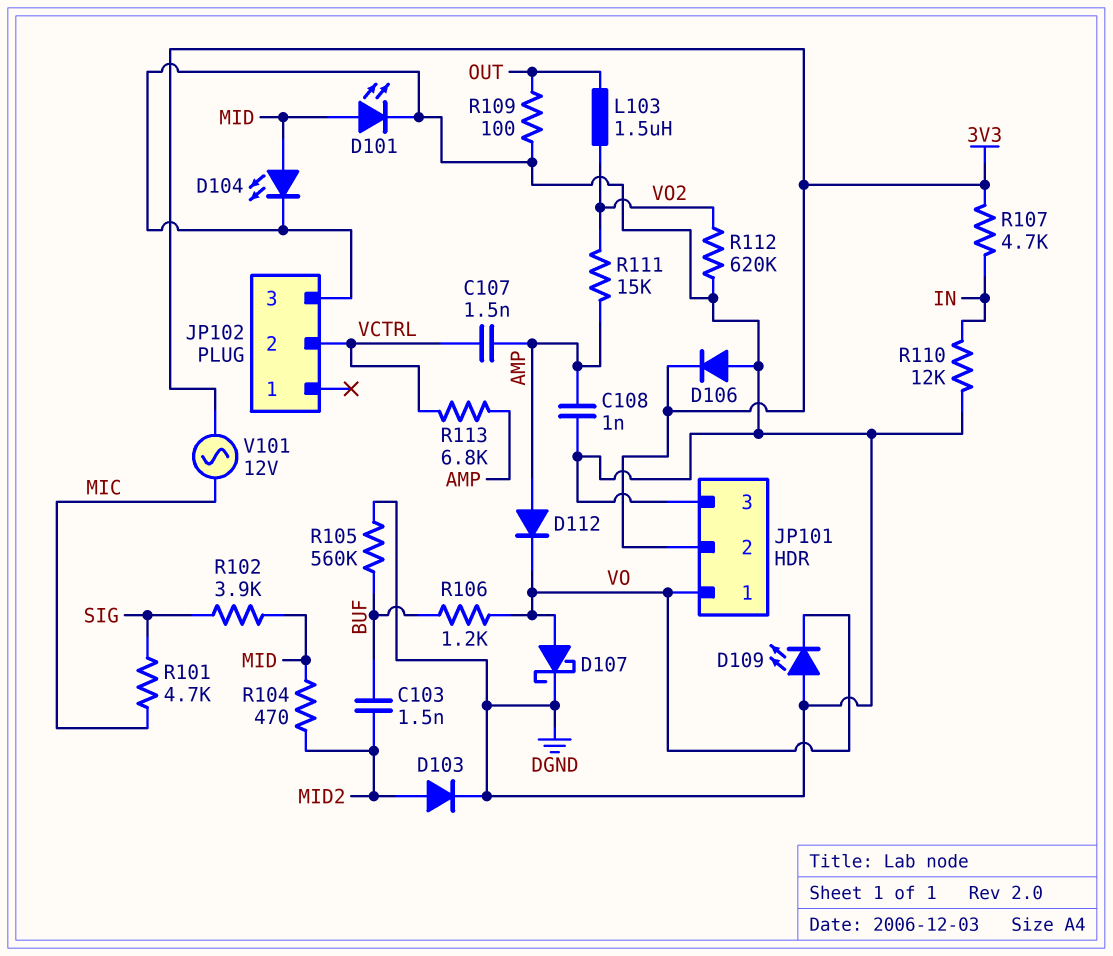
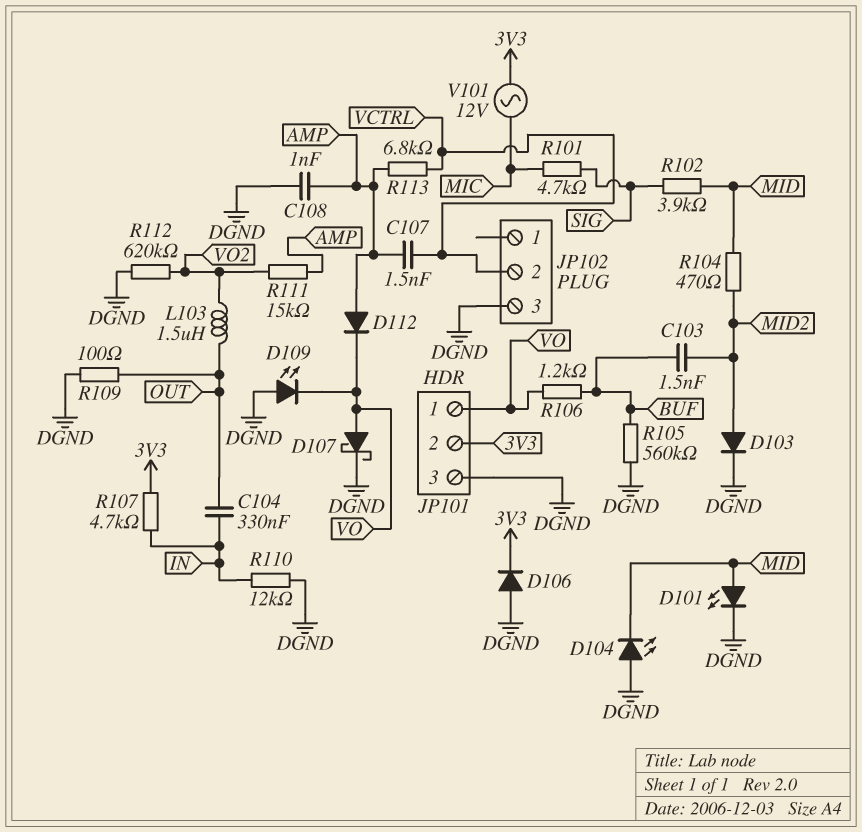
C104: none -> 330nF (IN, OUT)
D104: LED (A MID, K DGND) -> LED (A DGND, K MID)

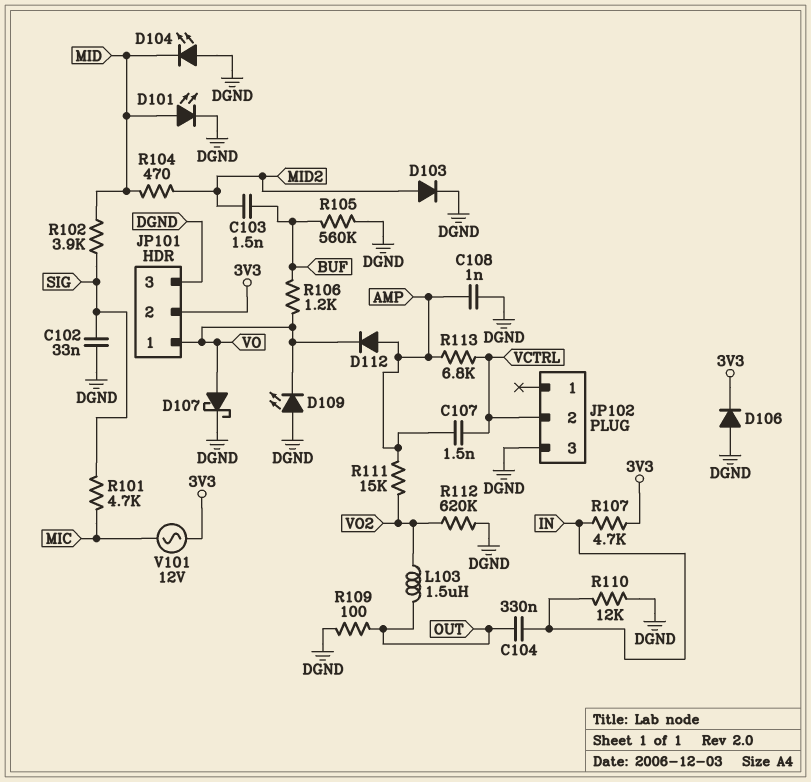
C102: none -> 33nF (DGND, SIG)

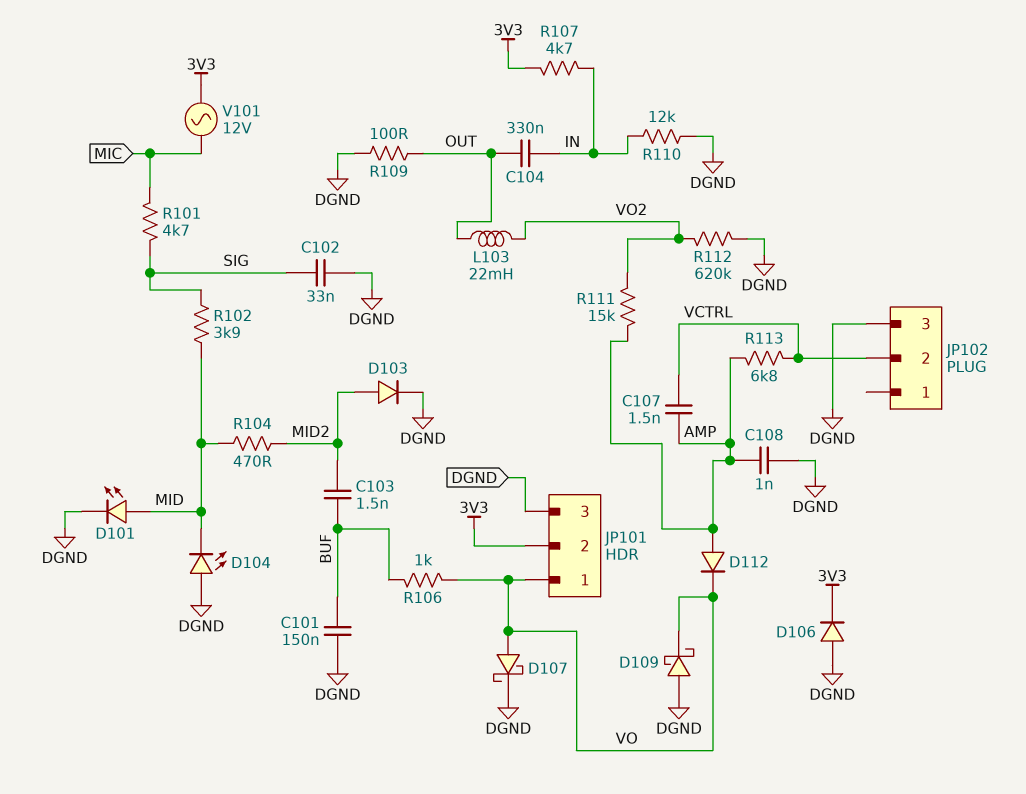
C101: none -> 150nF (BUF, DGND)
D109: LED (A DGND, K VO) -> schottky (A DGND, K VO)
L103: 1.5uH (OUT, VO2) -> 22mH (OUT, VO2)
R105: 560k (BUF, DGND) -> none
R106: 1.2k (BUF, VO) -> 1k (BUF, VO)

